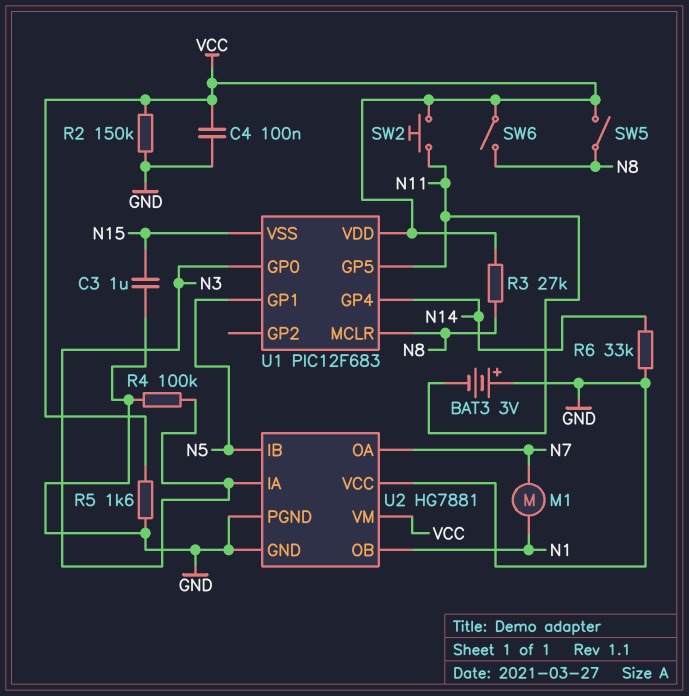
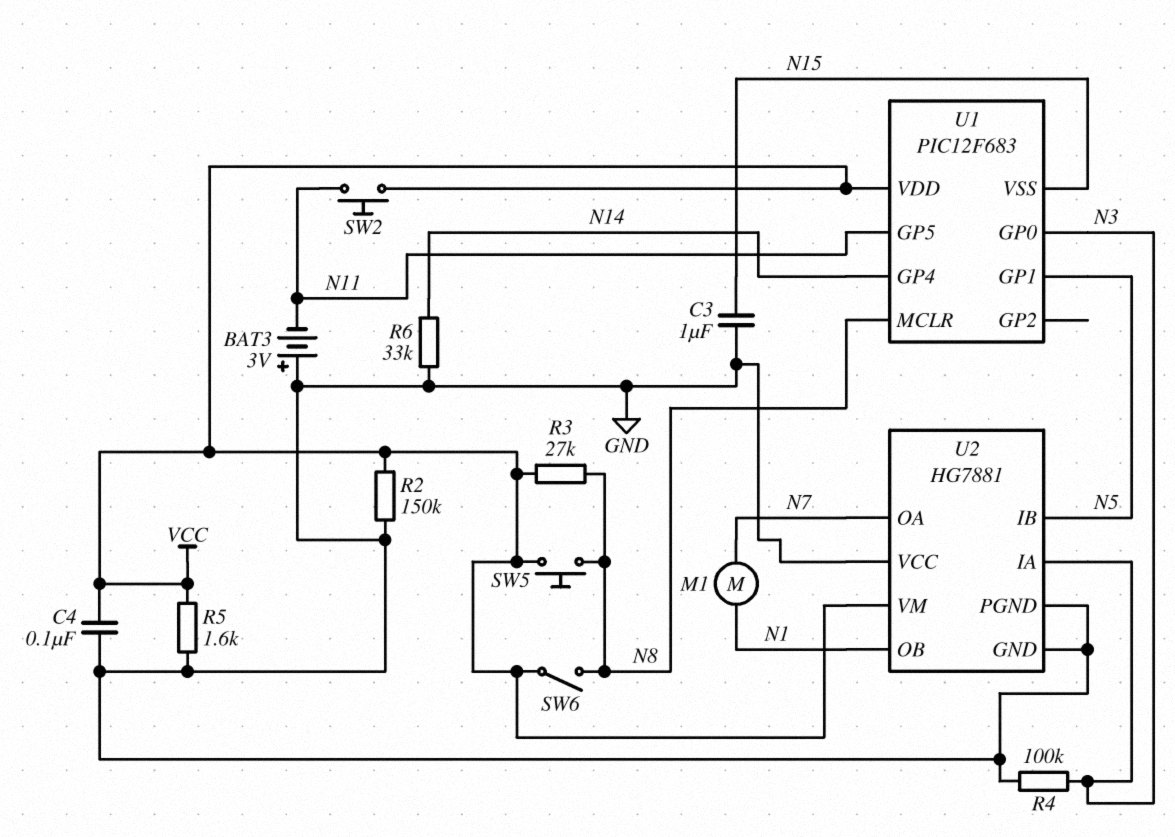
SW5: switch (N8, VCC) -> button (N8, VCC)

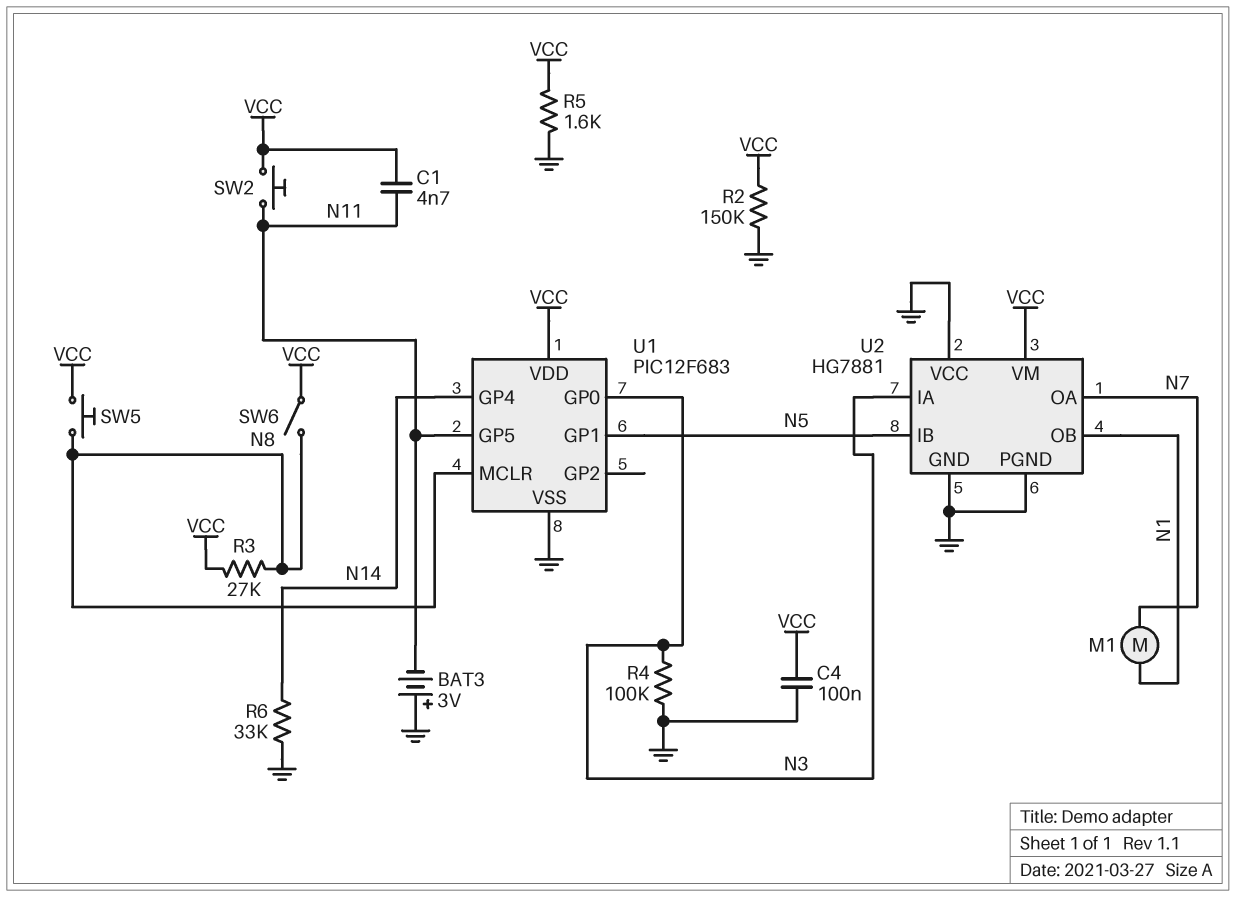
C1: none -> 4.7nF (N11, VCC)
C3: 1uF (GND, N15) -> none
U1 pin VSS: N15 -> GND

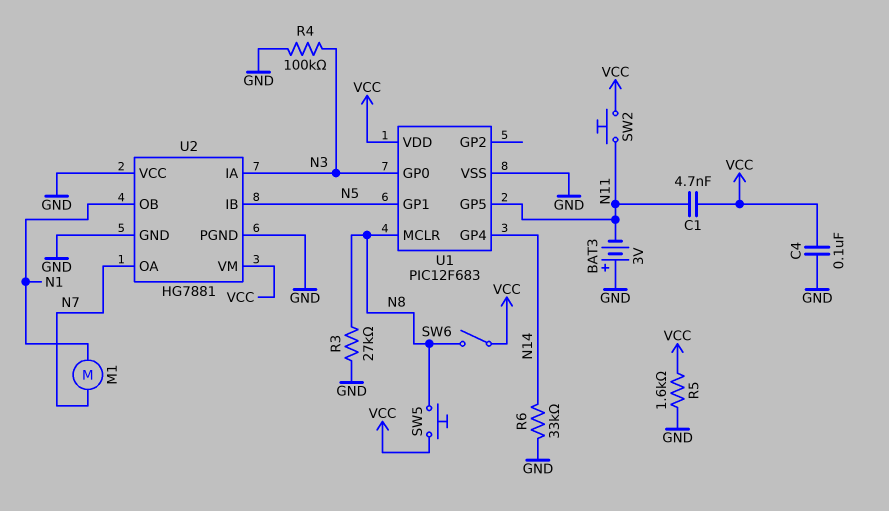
R2: 150k (GND, VCC) -> none
R3: 27k (N8, VCC) -> 27k (GND, N8)

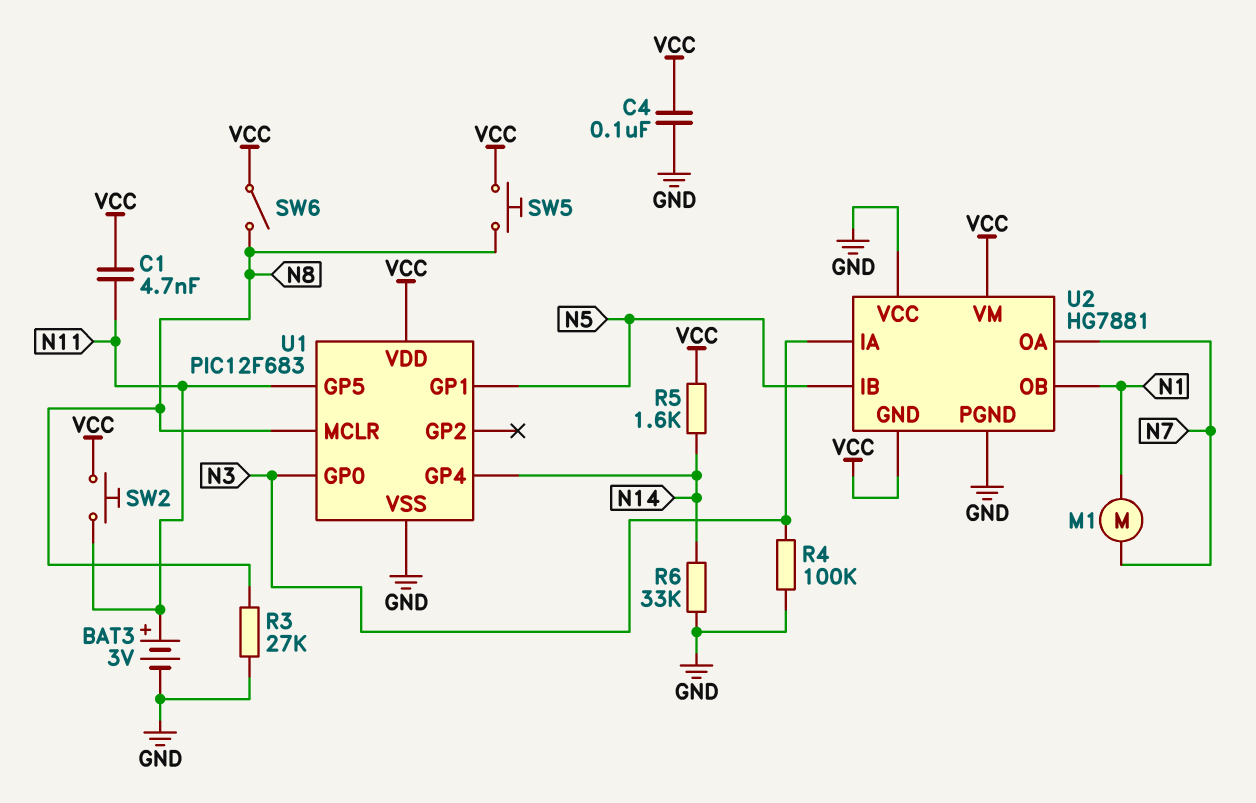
BAT3: 3V (plus GND, minus N11) -> 3V (plus N11, minus GND)
R5: 1.6k (GND, VCC) -> 1.6k (N14, VCC)
U2 pin GND: GND -> VCC

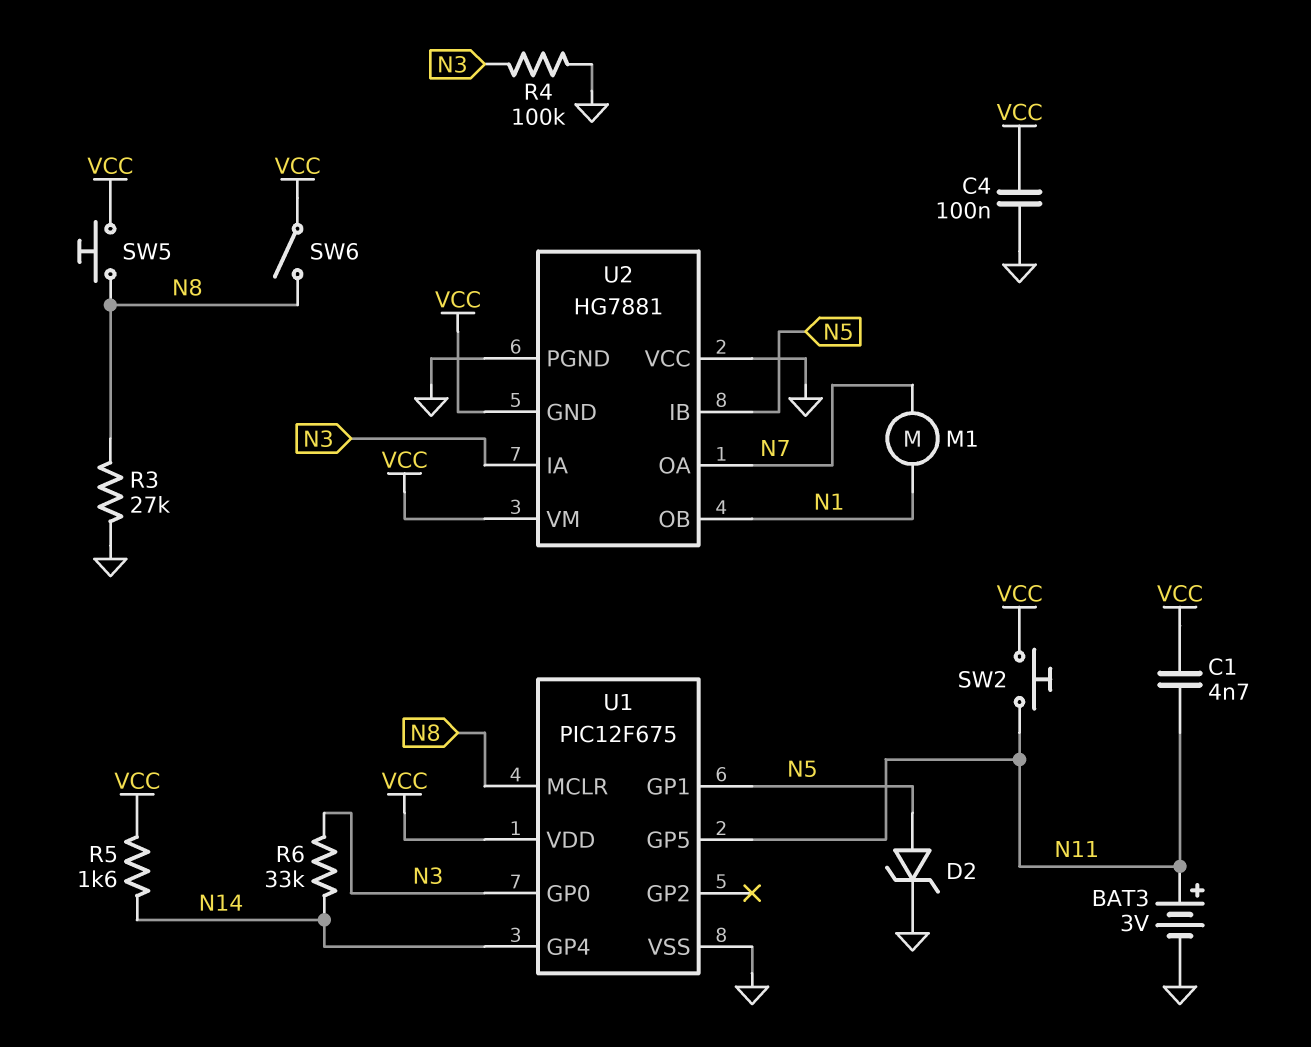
D2: none -> zener (A N5, K GND)
R6: 33k (GND, N14) -> 33k (N3, N14)
U1: PIC12F683 -> PIC12F675

